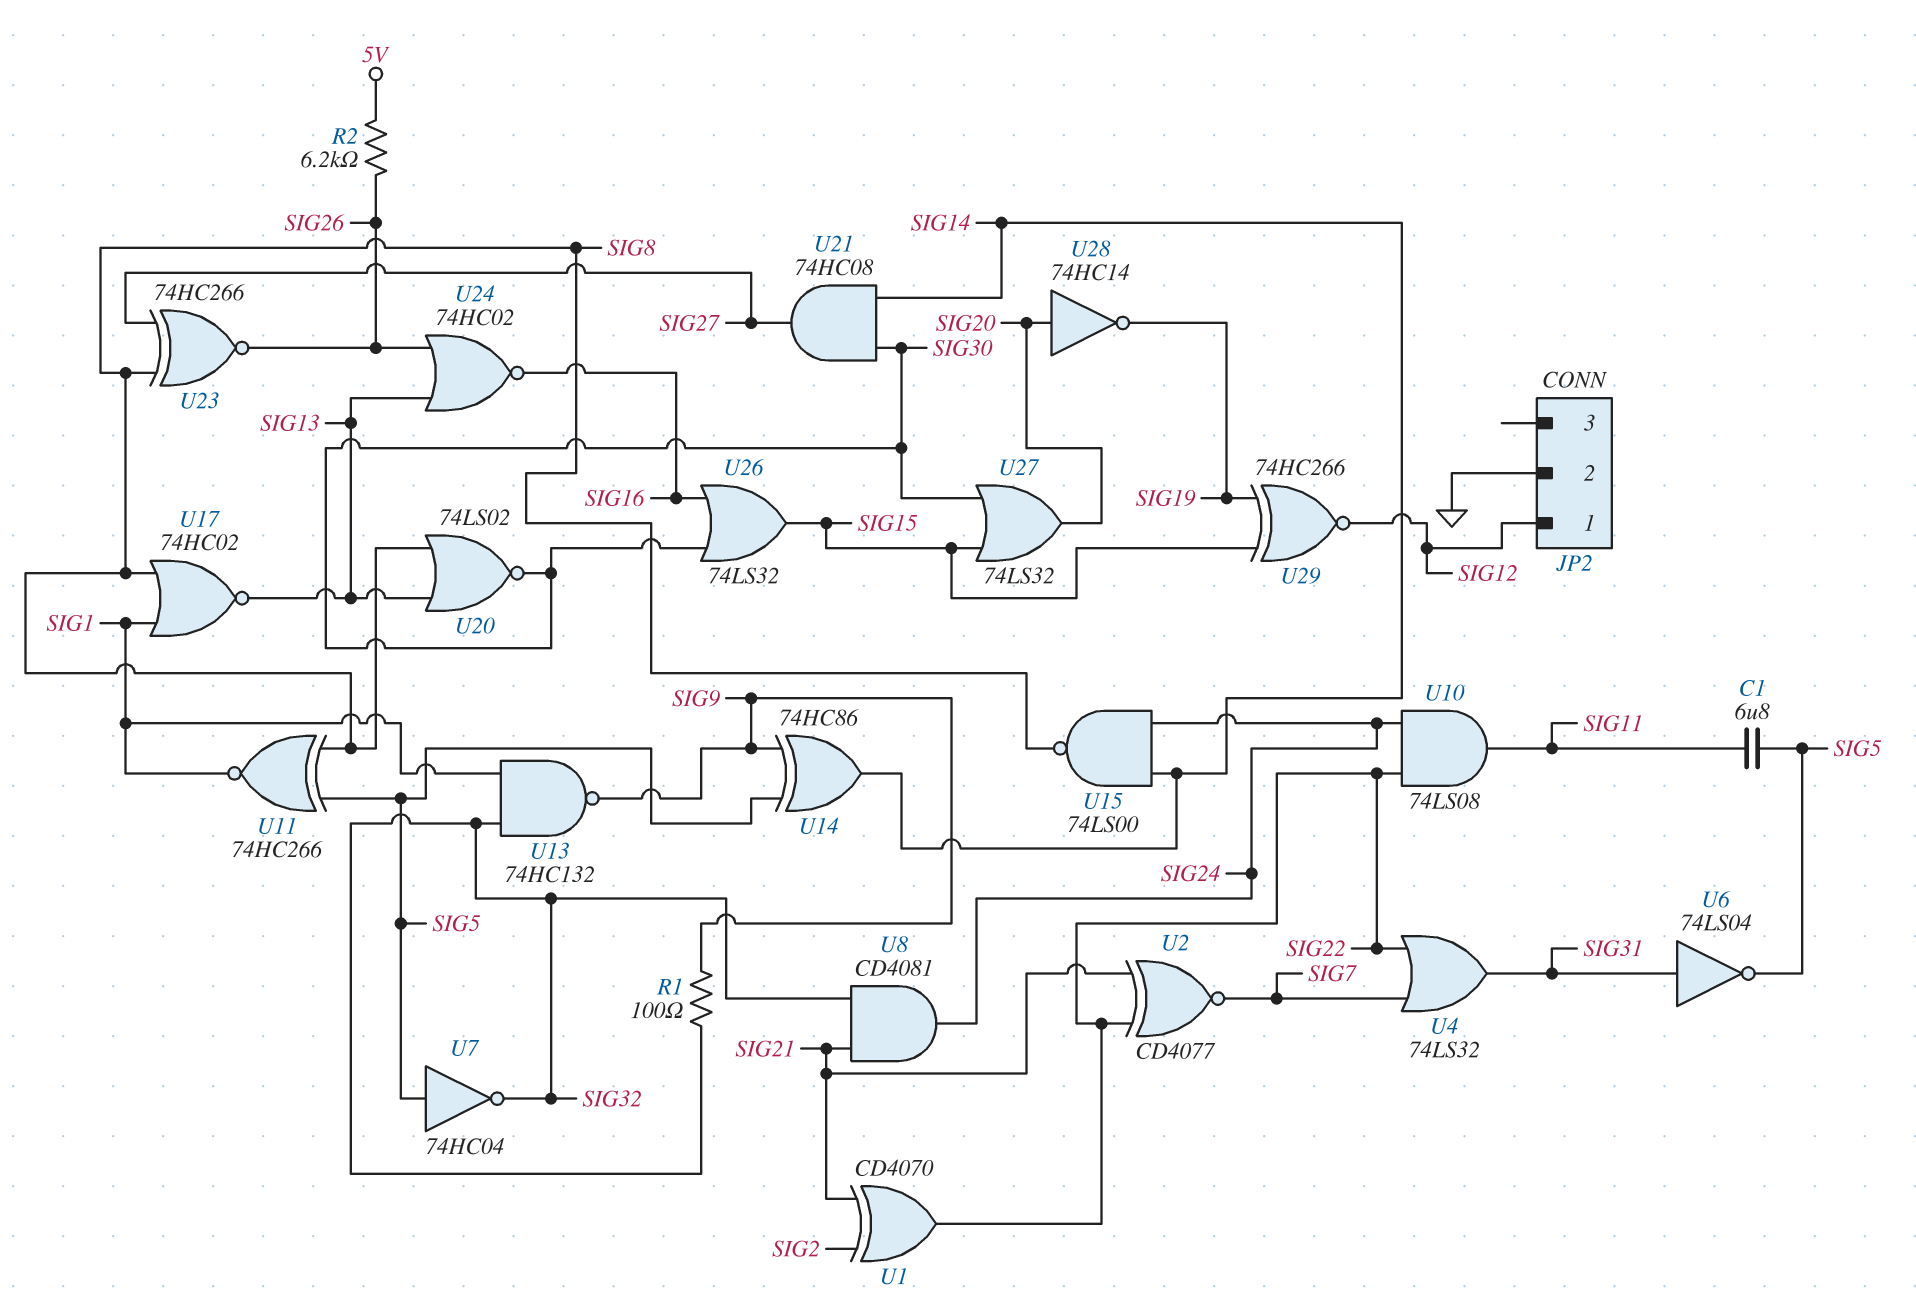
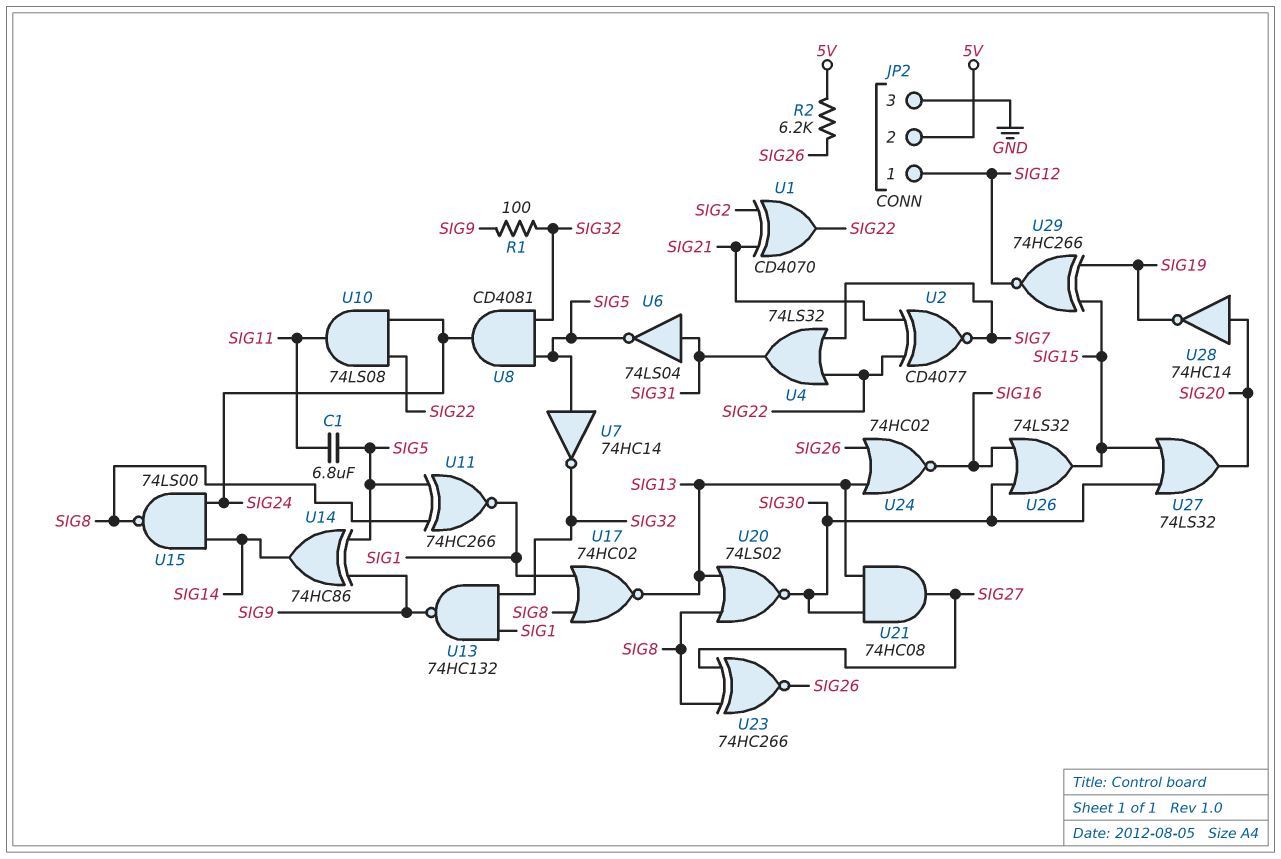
JP2 pin 2: GND -> 5V
JP2 pin 3: none -> GND
U7: NOT 74HC04 (in SIG5, out SIG32) -> NOT 74HC14 (in SIG5, out SIG32)
U8: AND CD4081 (in SIG21, in SIG32, out SIG24) -> AND CD4081 (in SIG5, in SIG32, out SIG24)
U21: AND 74HC08 (in SIG14, in SIG30, out SIG27) -> AND 74HC08 (in SIG13, in SIG30, out SIG27)

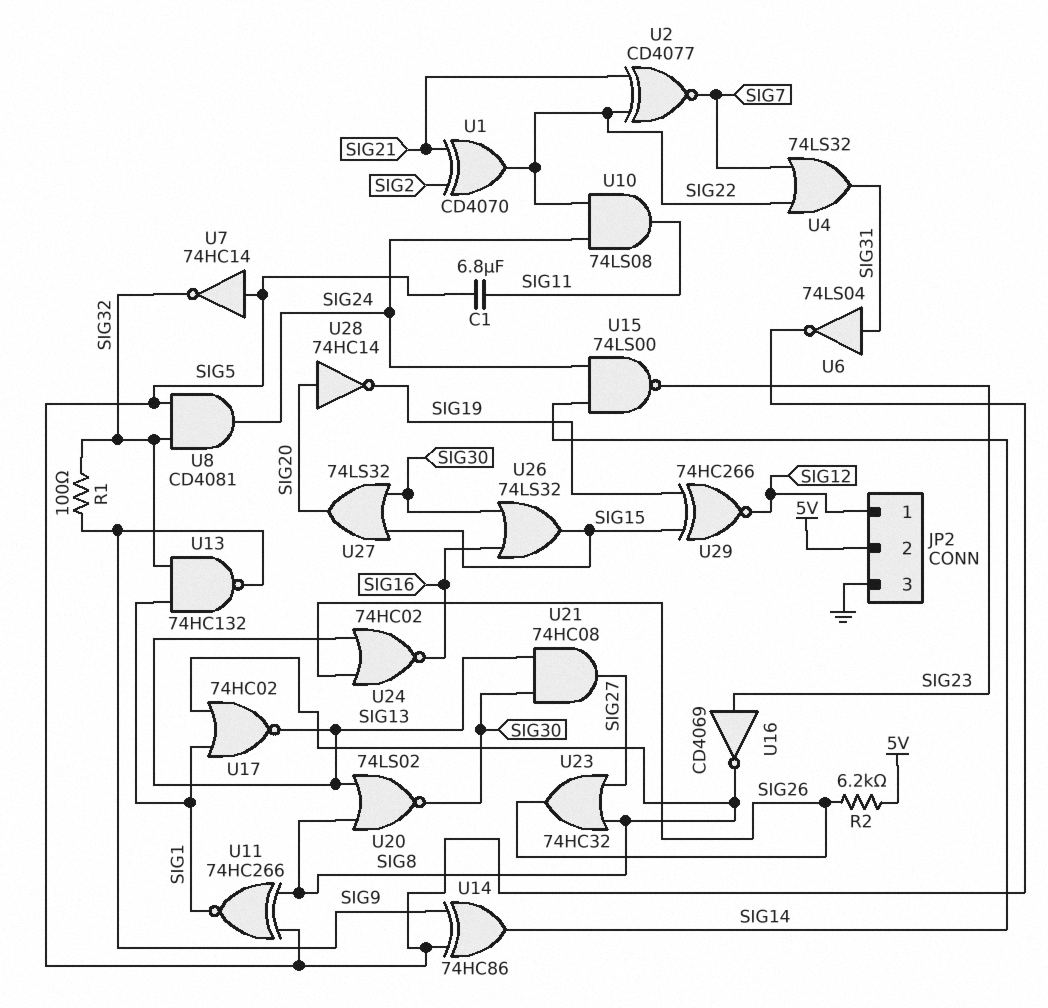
U15: NAND 74LS00 (in SIG14, in SIG24, out SIG8) -> NAND 74LS00 (in SIG14, in SIG24, out SIG23)
U16: none -> NOT CD4069 (in SIG23, out SIG8)
U23: XNOR 74HC266 (in SIG8, in SIG27, out SIG26) -> OR 74HC32 (in SIG8, in SIG27, out SIG26)

